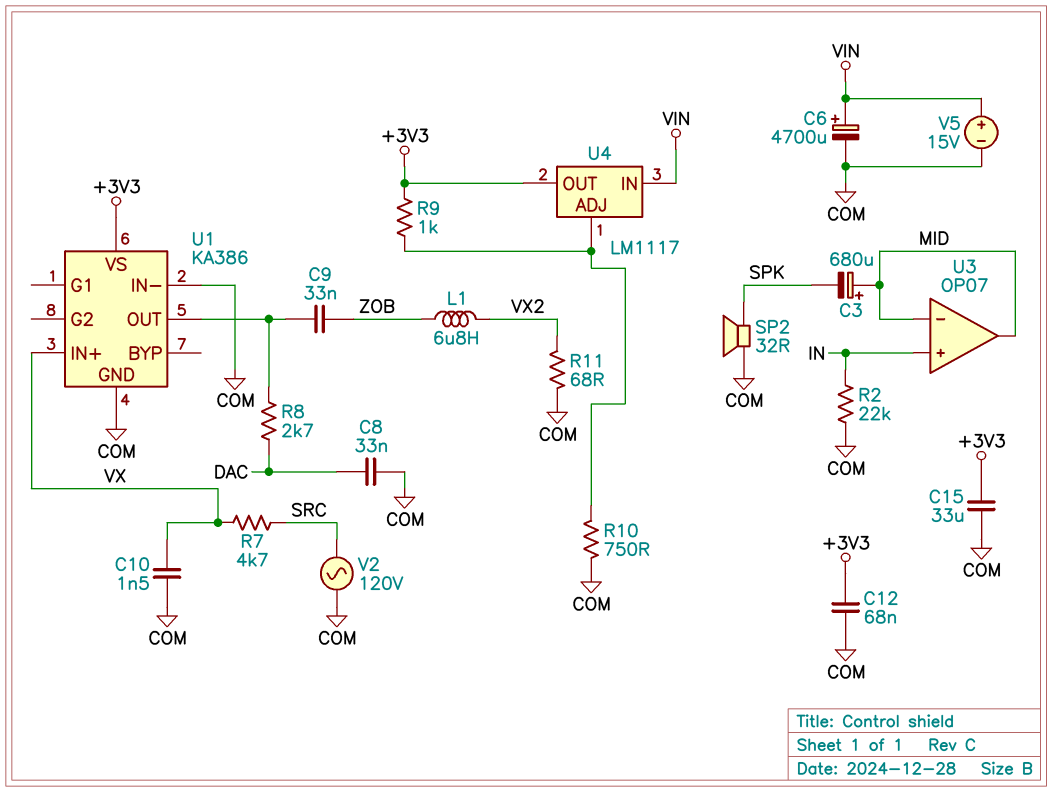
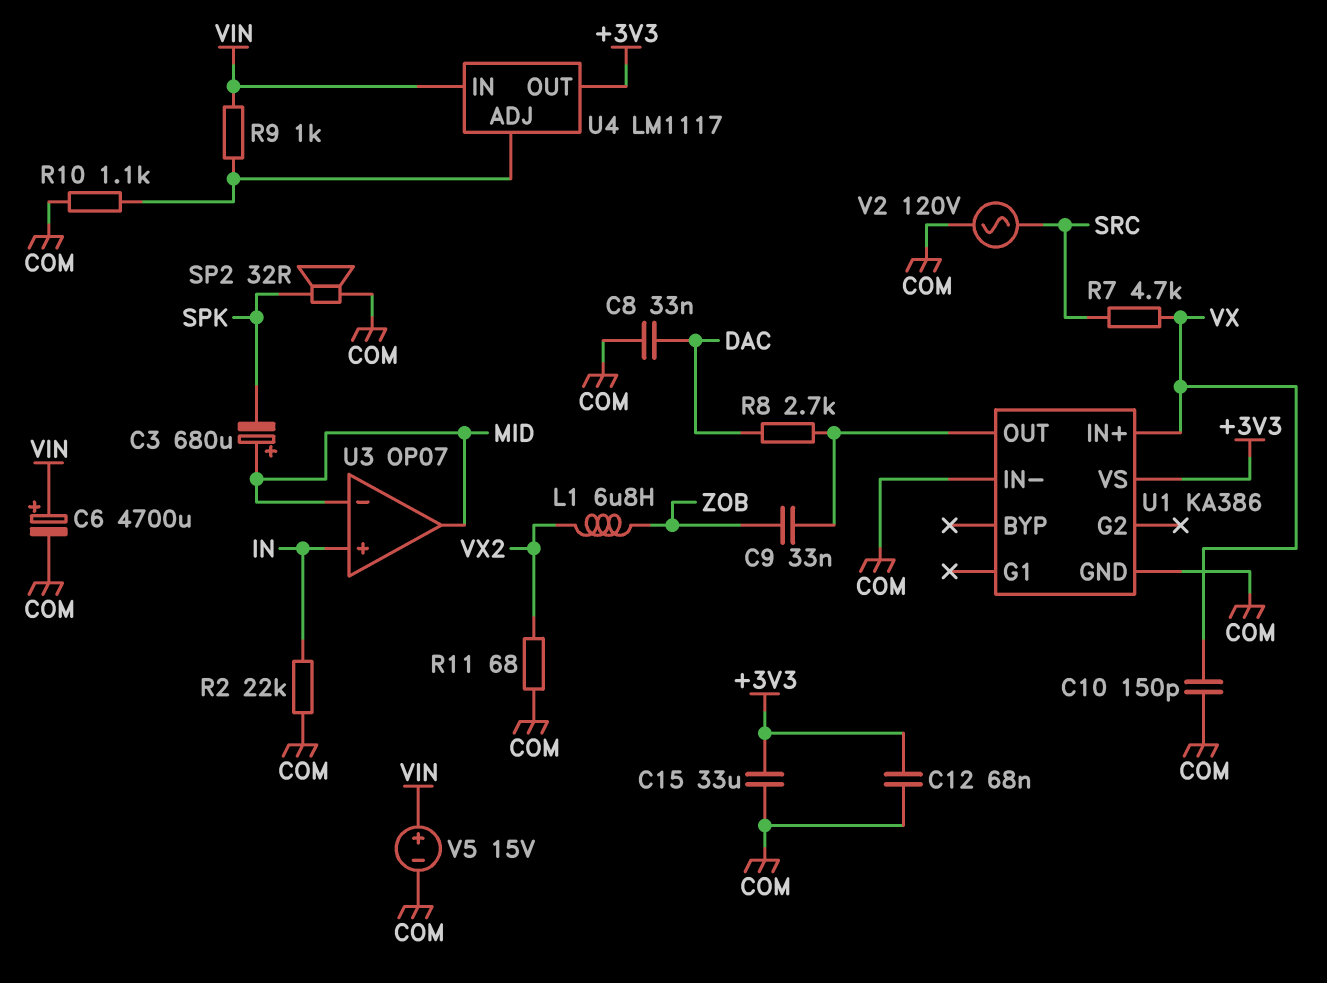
C10: 1.5nF (COM, VX) -> 150pF (COM, VX)
R9: 1k (+3V3, U4/ADJ) -> 1k (U4/ADJ, VIN)
R10: 750 (COM, U4/ADJ) -> 1.1k (COM, U4/ADJ)

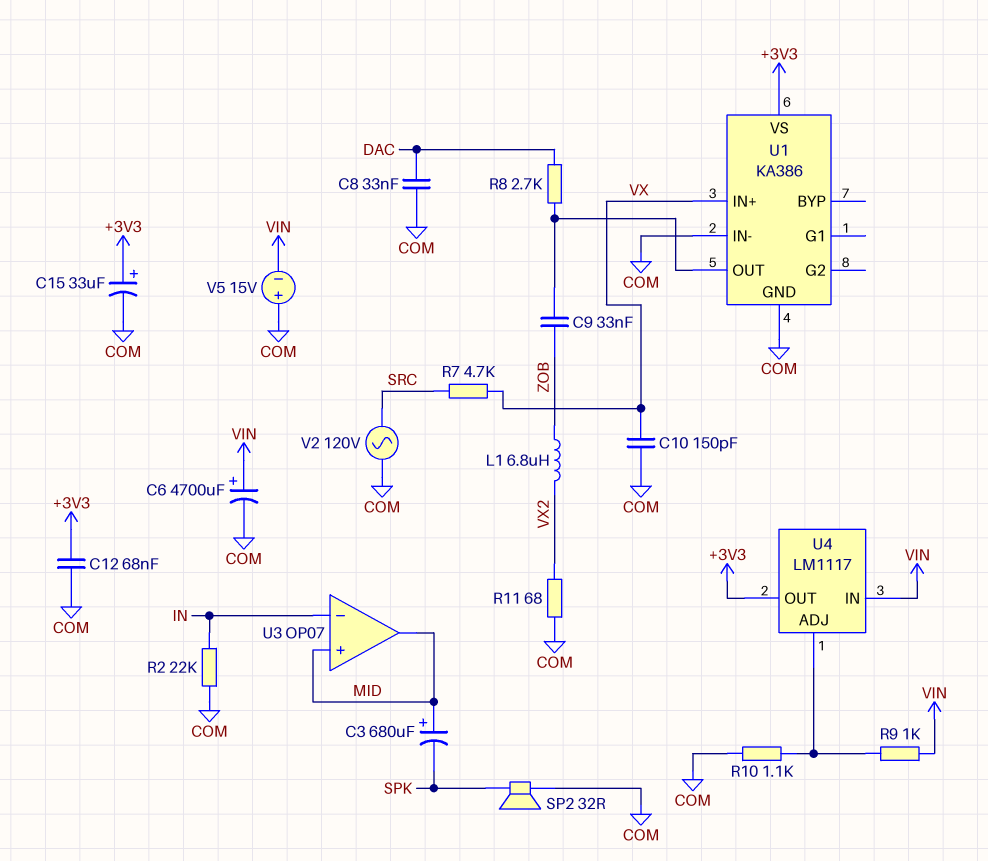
C15: 33uF (+3V3, COM) -> 33uF (plus +3V3, minus COM)
U3 pin in+: IN -> MID
U3 pin in-: MID -> IN
V5: 15V (plus VIN, minus COM) -> 15V (plus COM, minus VIN)

